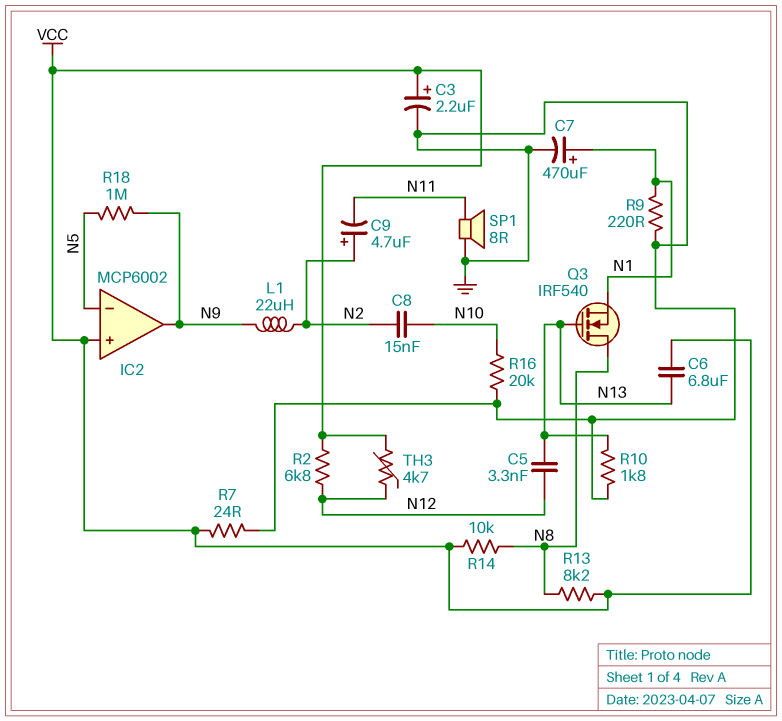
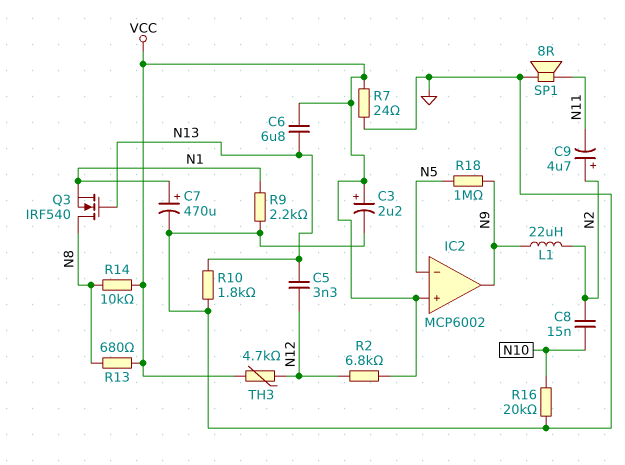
R9: 220 (GND, N1) -> 2.2k (GND, N1)
R13: 8.2k (N8, VCC) -> 680 (N8, VCC)

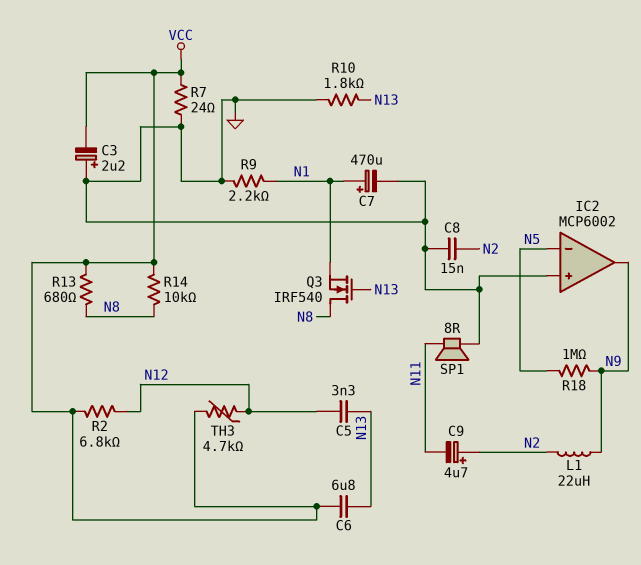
C3: 2.2uF (plus VCC, minus GND) -> 2.2uF (plus GND, minus VCC)
C8: 15nF (N2, N10) -> 15nF (GND, N2)
IC2 pin in+: VCC -> GND
R16: 20k (GND, N10) -> none

